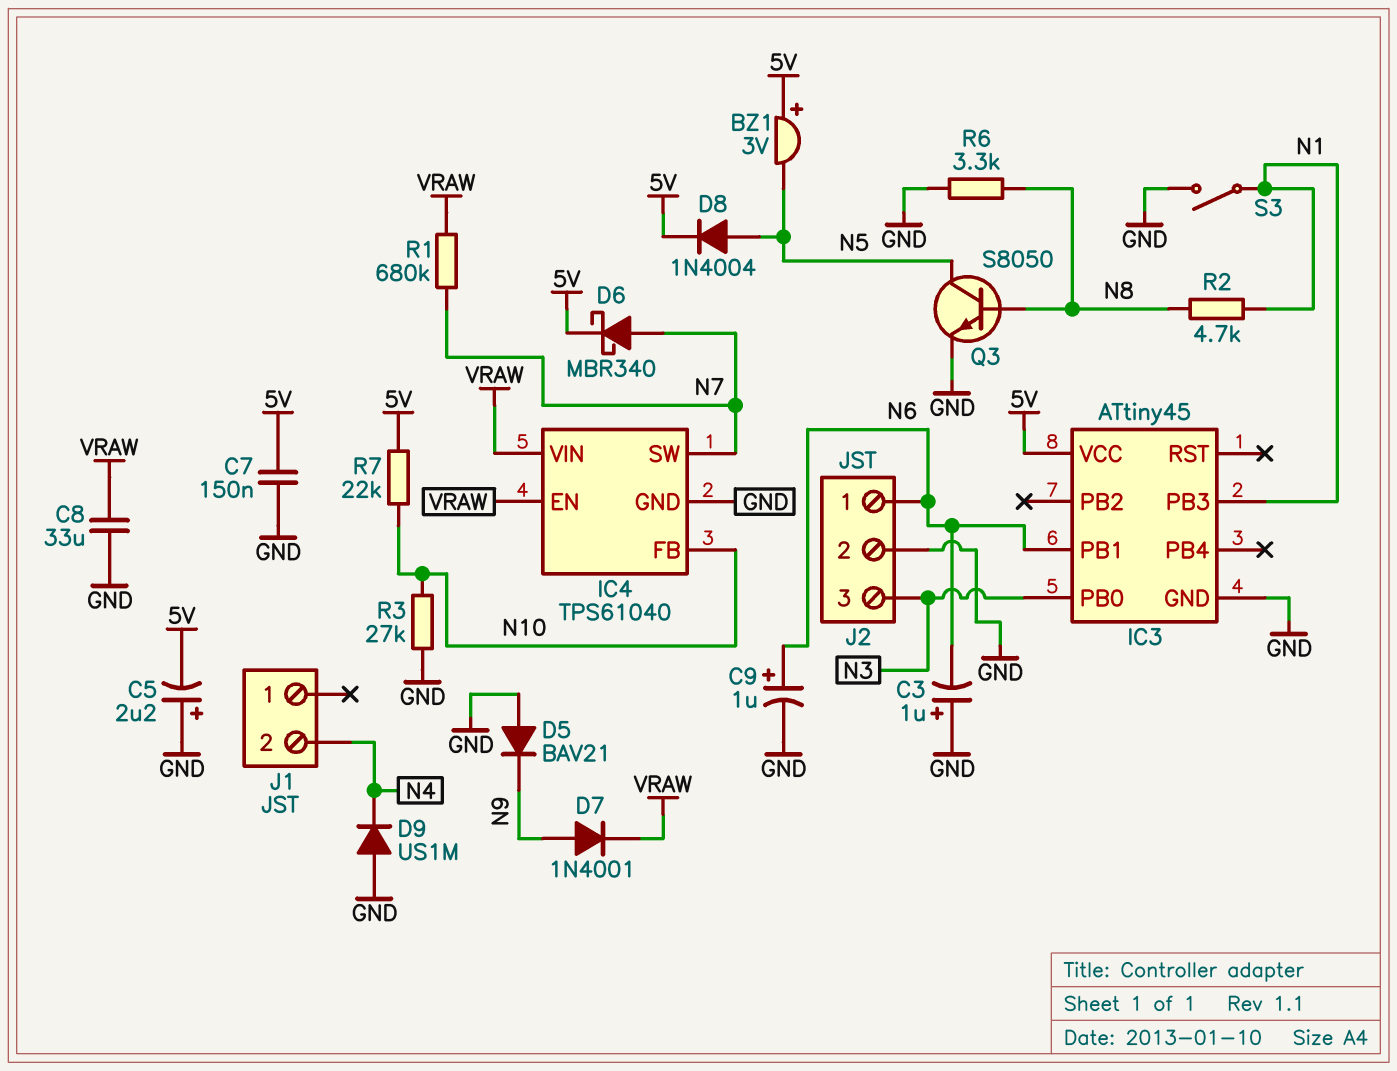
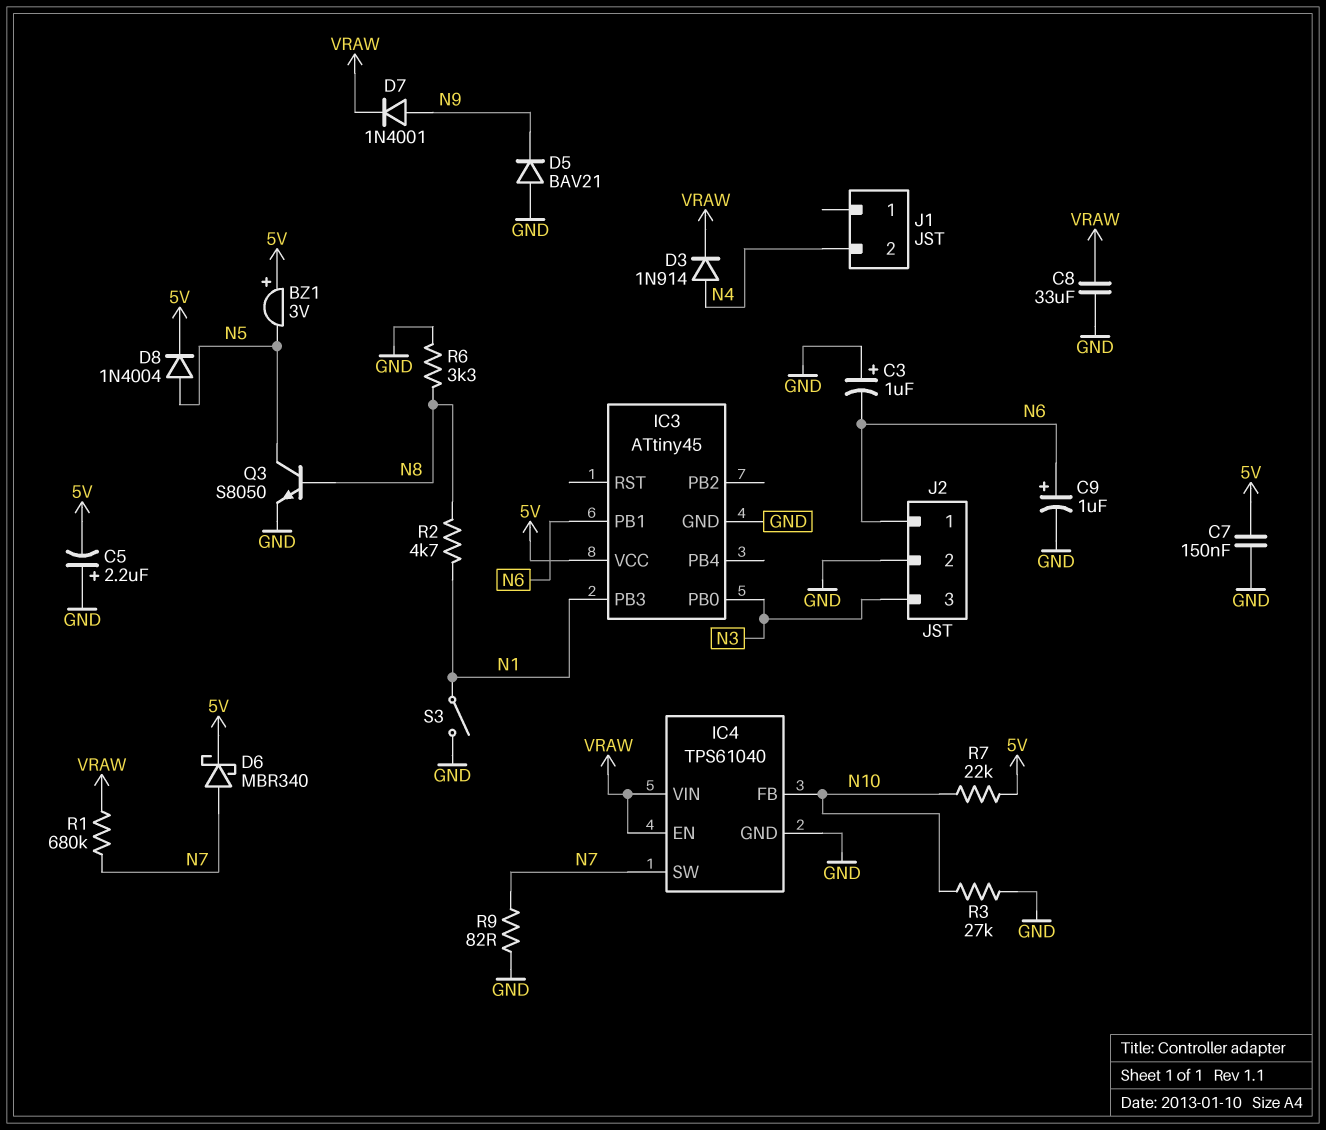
D3: none -> diode 1N914 (A N4, K VRAW)
D9: diode US1M (A GND, K N4) -> none
R9: none -> 82 (GND, N7)

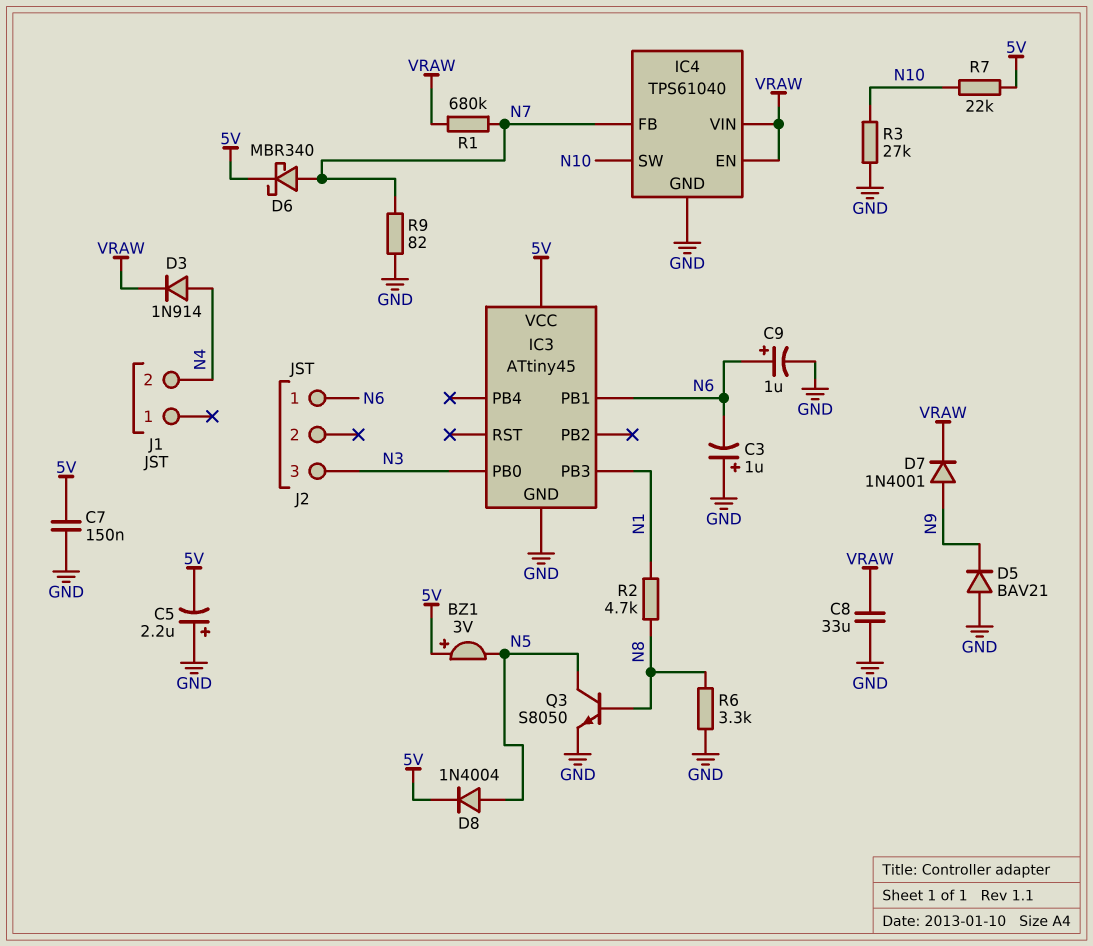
IC4 pin FB: N10 -> N7
IC4 pin SW: N7 -> N10
J2 pin 2: GND -> none
S3: switch (GND, N1) -> none

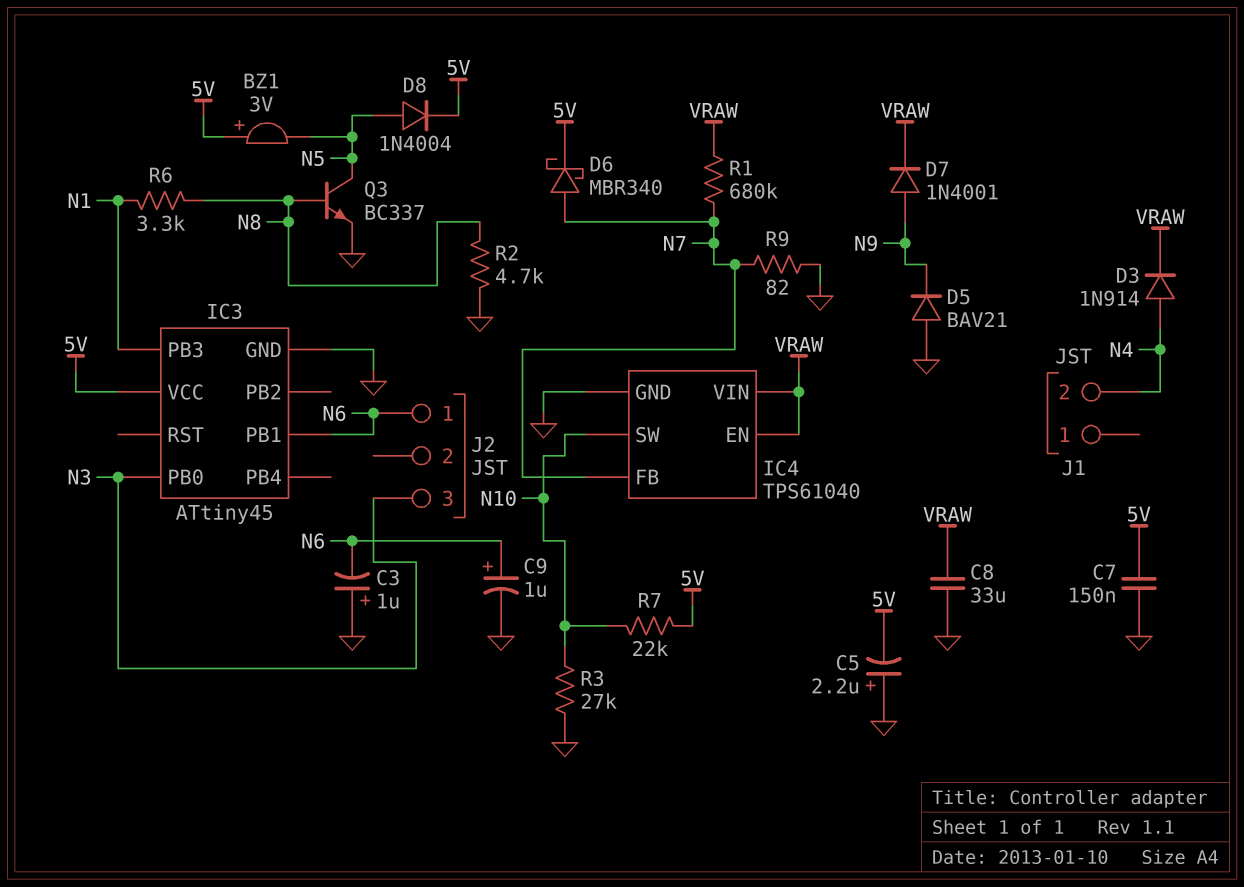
Q3: NPN S8050 (B N8, C N5, E GND) -> NPN BC337 (B N8, C N5, E GND)
R2: 4.7k (N1, N8) -> 4.7k (GND, N8)
R6: 3.3k (GND, N8) -> 3.3k (N1, N8)

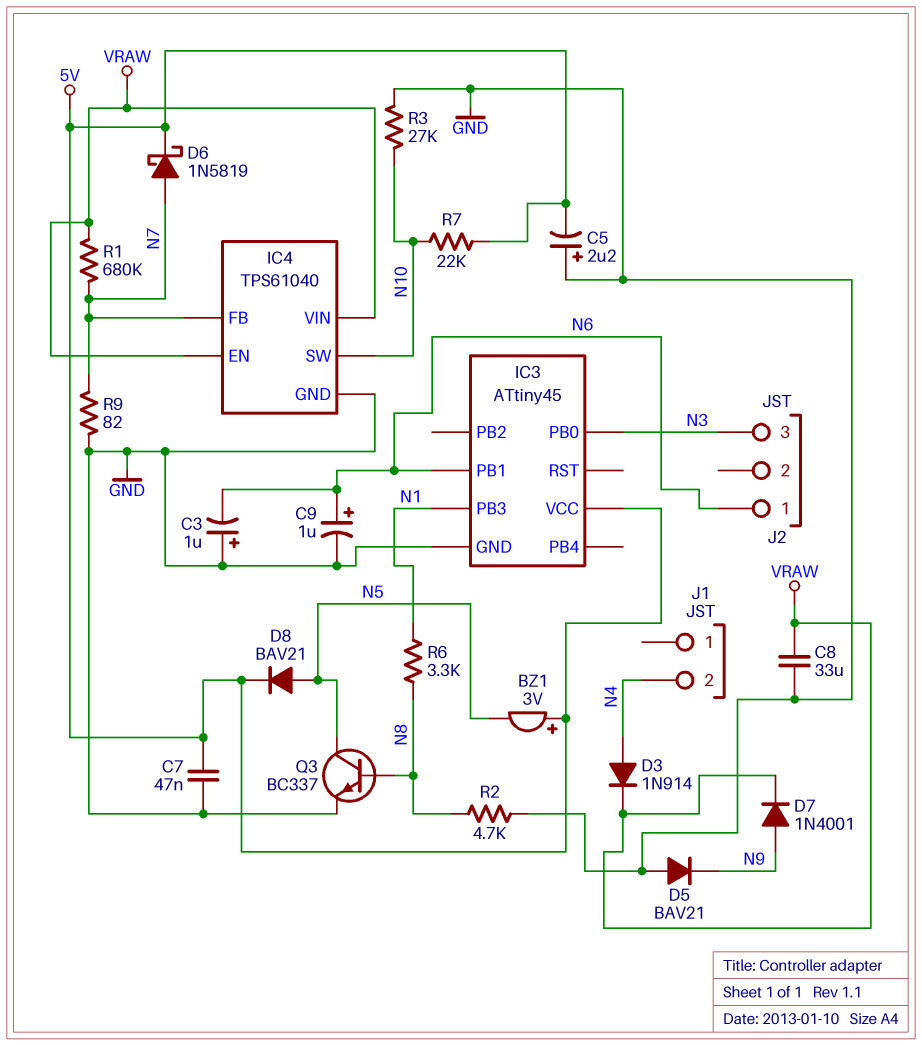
C7: 150nF (5V, GND) -> 47nF (5V, GND)
D6: schottky MBR340 (A N7, K 5V) -> schottky 1N5819 (A N7, K 5V)
D8: diode 1N4004 (A N5, K 5V) -> diode BAV21 (A N5, K 5V)

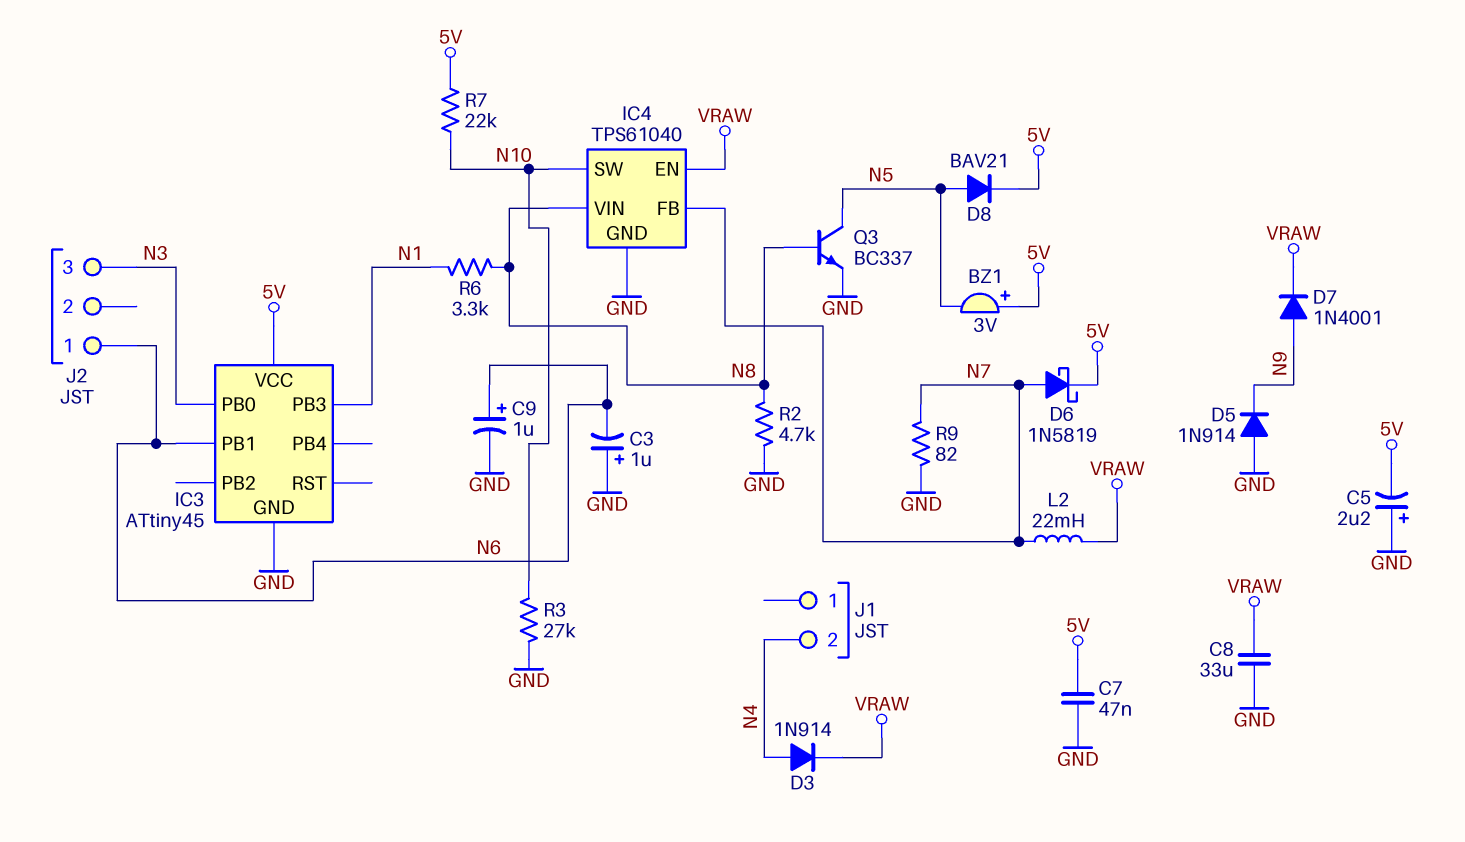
D5: diode BAV21 (A GND, K N9) -> diode 1N914 (A GND, K N9)
IC4 pin VIN: VRAW -> N8
L2: none -> 22mH (N7, VRAW)
R1: 680k (N7, VRAW) -> none

